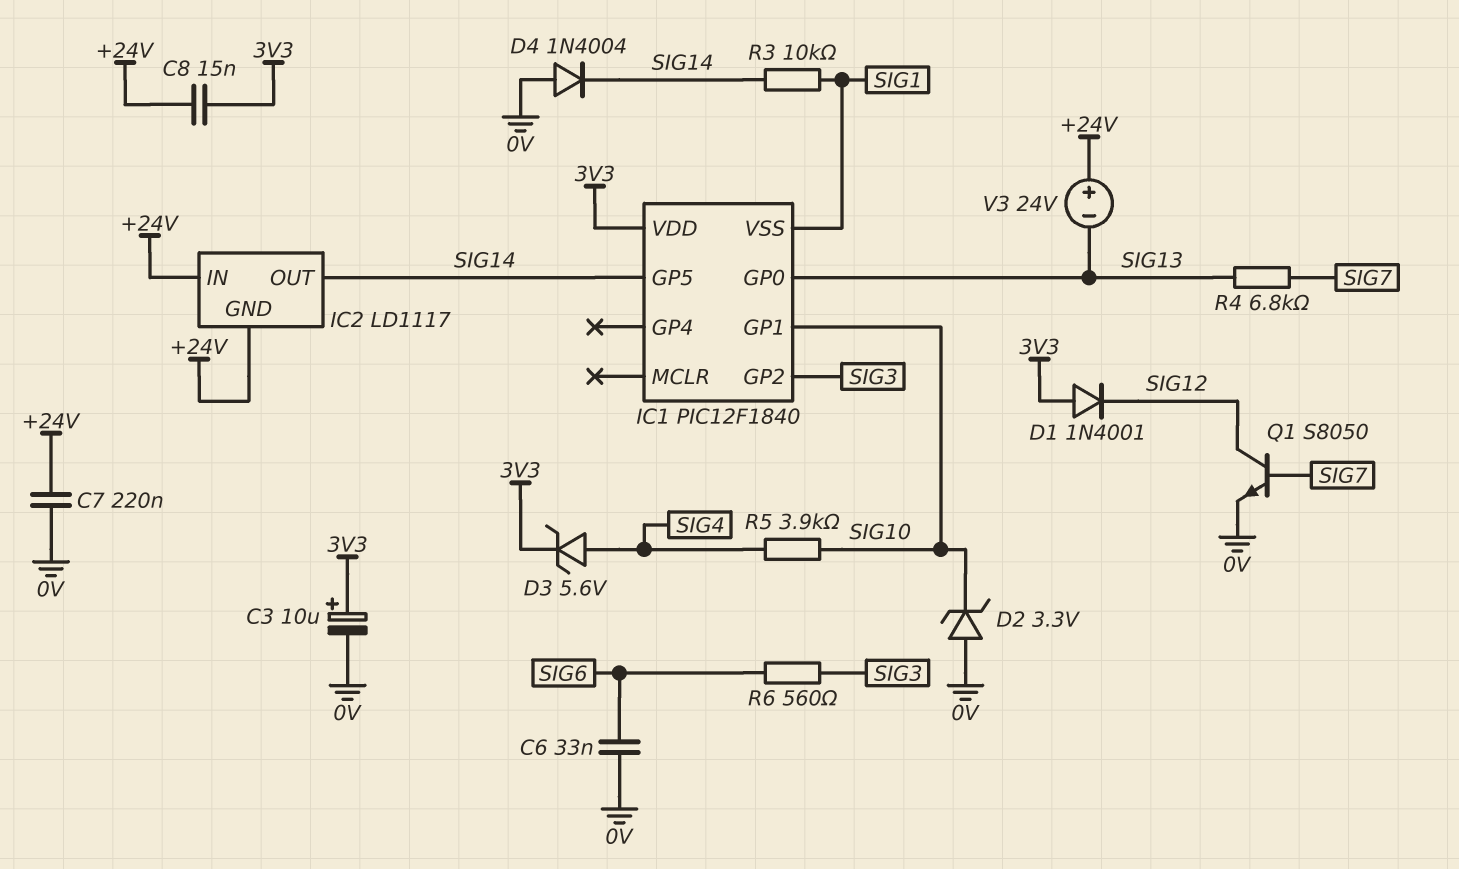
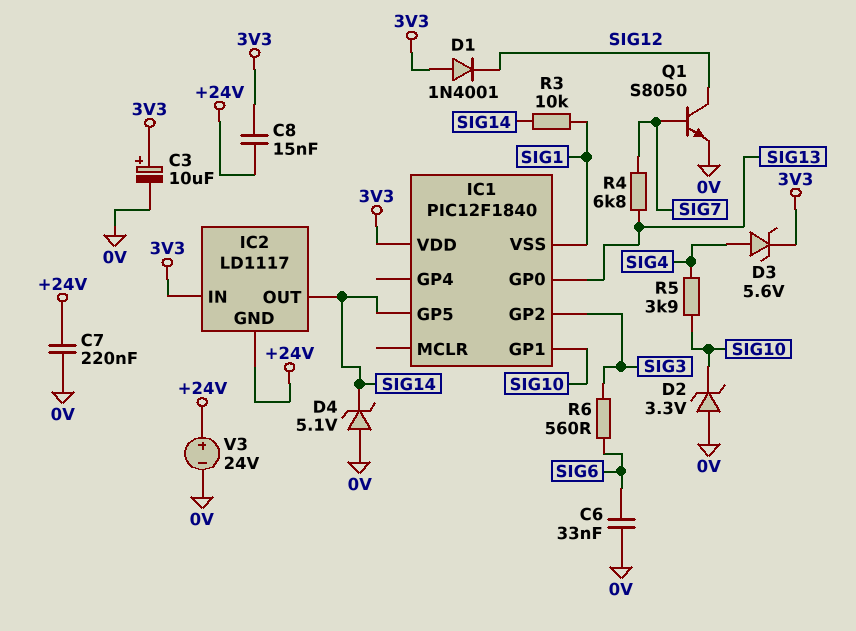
D4: diode 1N4004 (A 0V, K SIG14) -> zener 5.1V (A 0V, K SIG14)
IC2 pin IN: +24V -> 3V3
V3: 24V (plus +24V, minus SIG13) -> 24V (plus +24V, minus 0V)

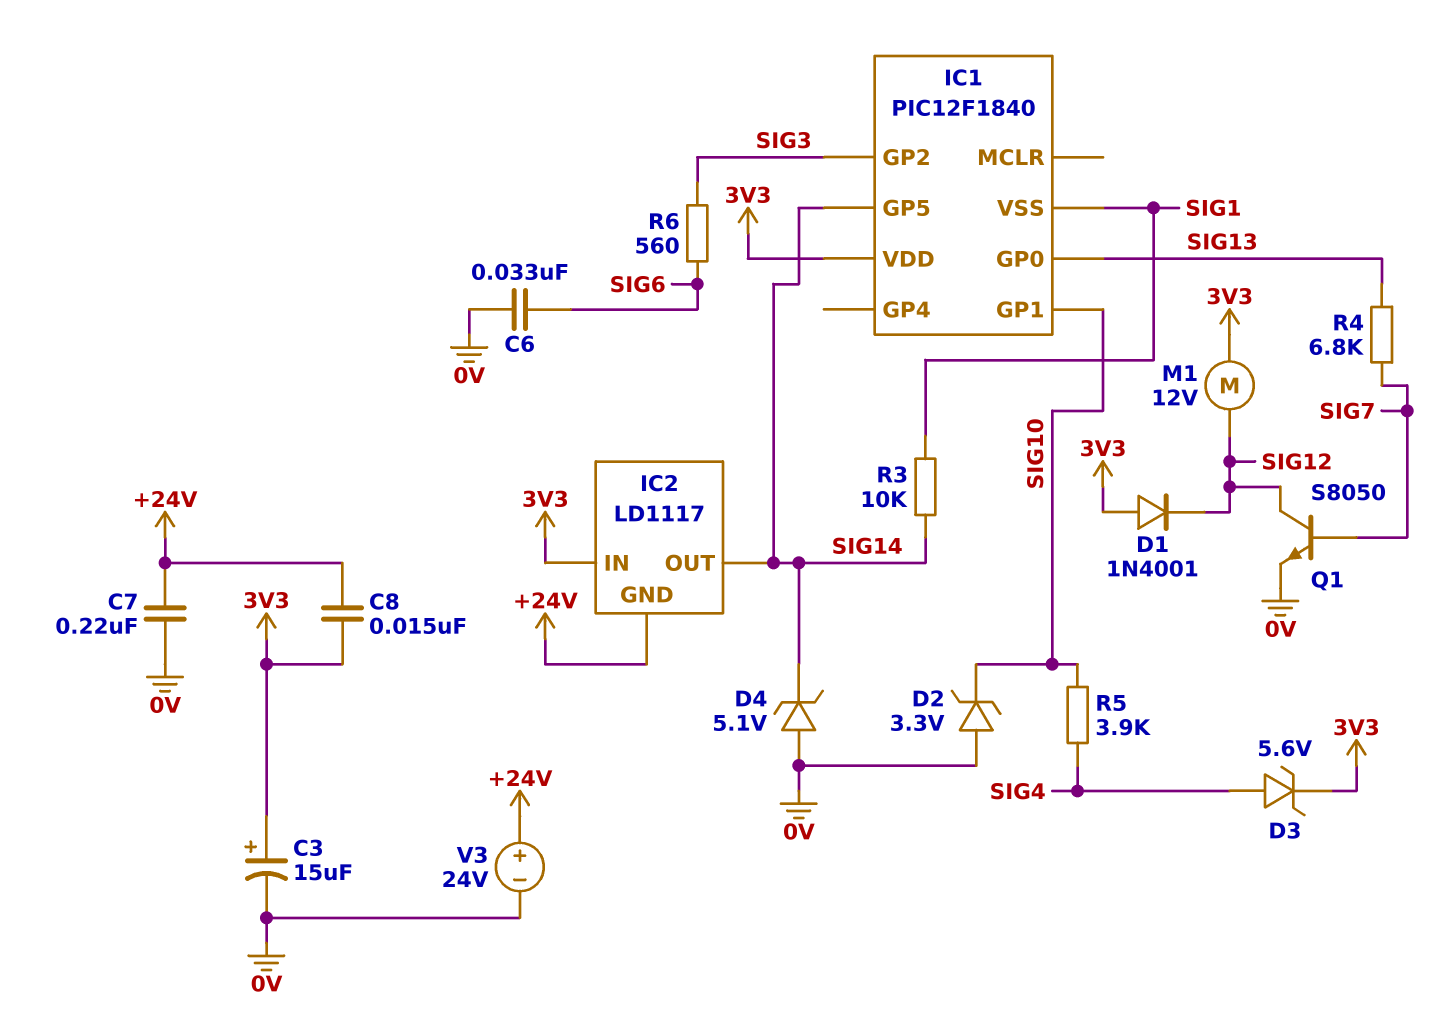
C3: 10uF (plus 3V3, minus 0V) -> 15uF (plus 3V3, minus 0V)
M1: none -> motor 12V (3V3, SIG12)

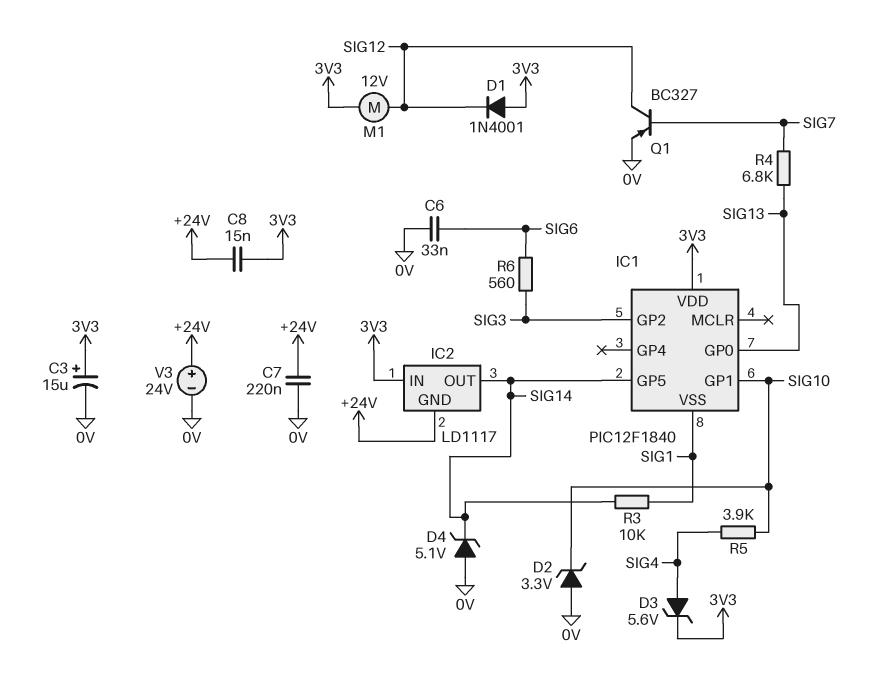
Q1: NPN S8050 (B SIG7, C SIG12, E 0V) -> PNP BC327 (B SIG7, C SIG12, E 0V)

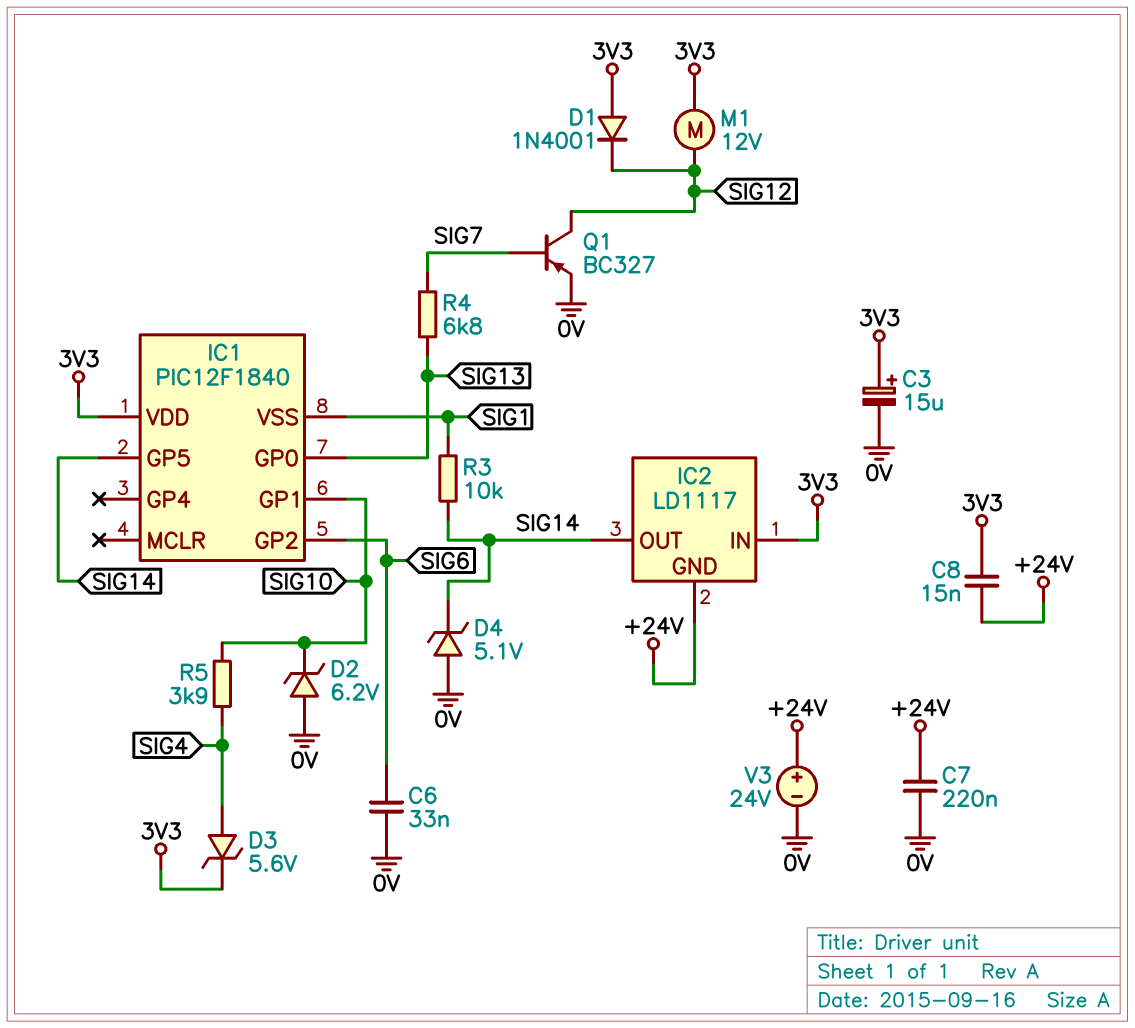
D2: zener 3.3V (A 0V, K SIG10) -> zener 6.2V (A 0V, K SIG10)
IC1 pin GP2: SIG3 -> SIG6
R6: 560 (SIG3, SIG6) -> none

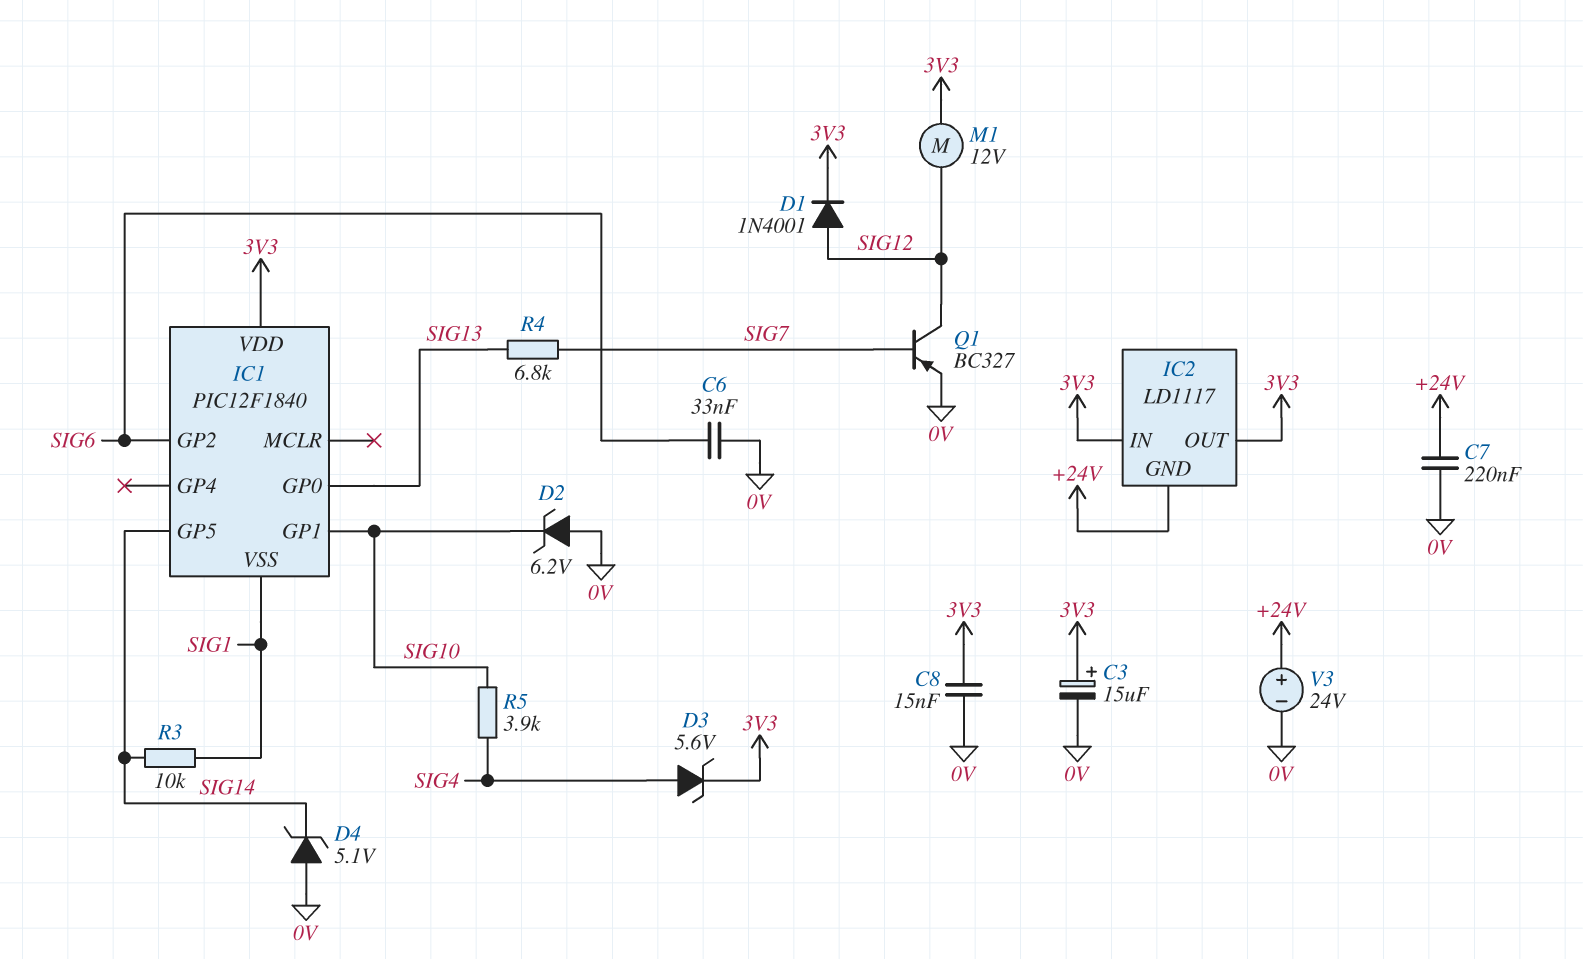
C8: 15nF (+24V, 3V3) -> 15nF (0V, 3V3)
D1: diode 1N4001 (A 3V3, K SIG12) -> diode 1N4001 (A SIG12, K 3V3)
IC2 pin OUT: SIG14 -> 3V3

